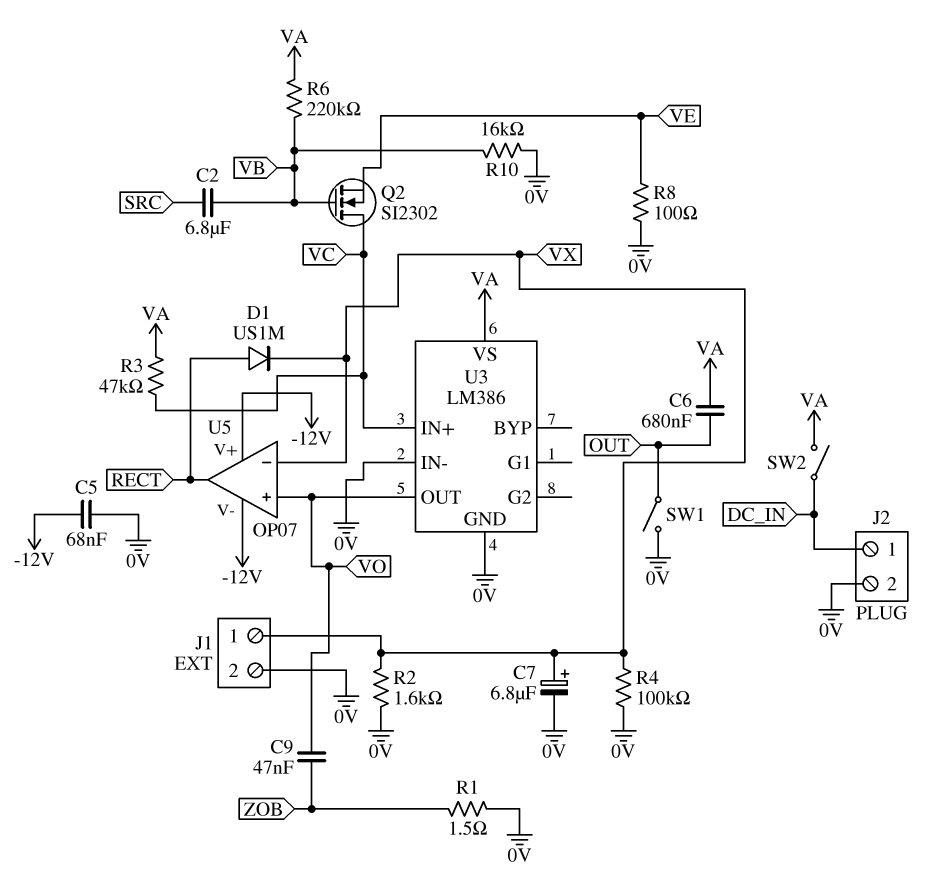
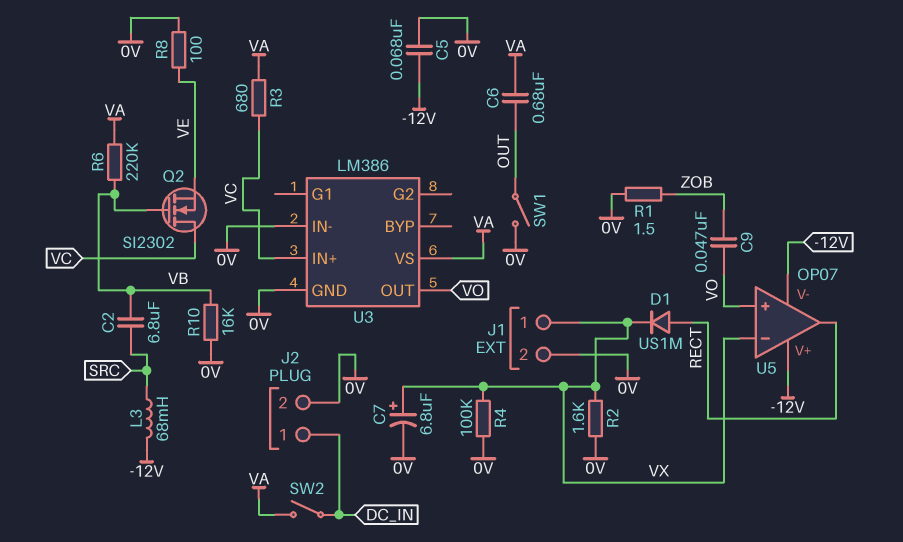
L3: none -> 68mH (-12V, SRC)
R3: 47k (VA, VC) -> 680 (VA, VC)

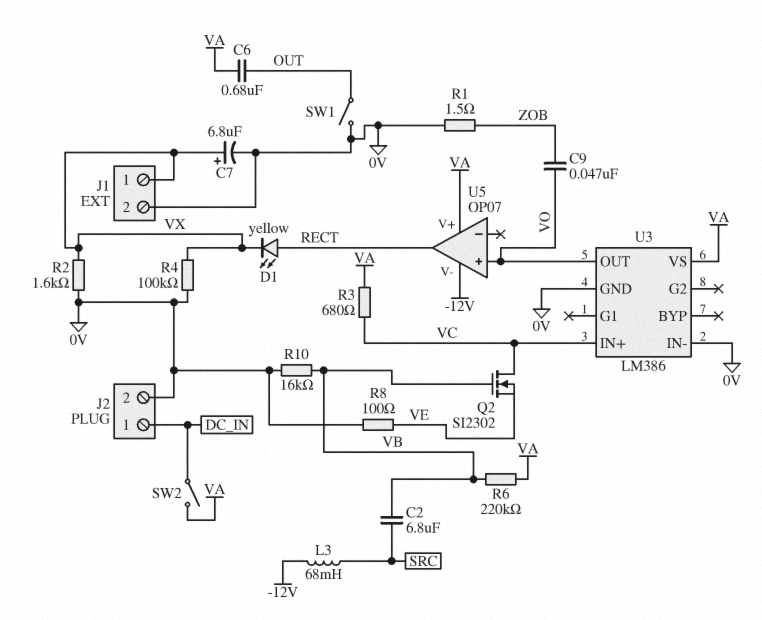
C5: 68nF (-12V, 0V) -> none
D1: diode US1M (A RECT, K VX) -> LED yellow (A RECT, K VX)
U5 pin V+: -12V -> VA
U5 pin in-: VX -> none

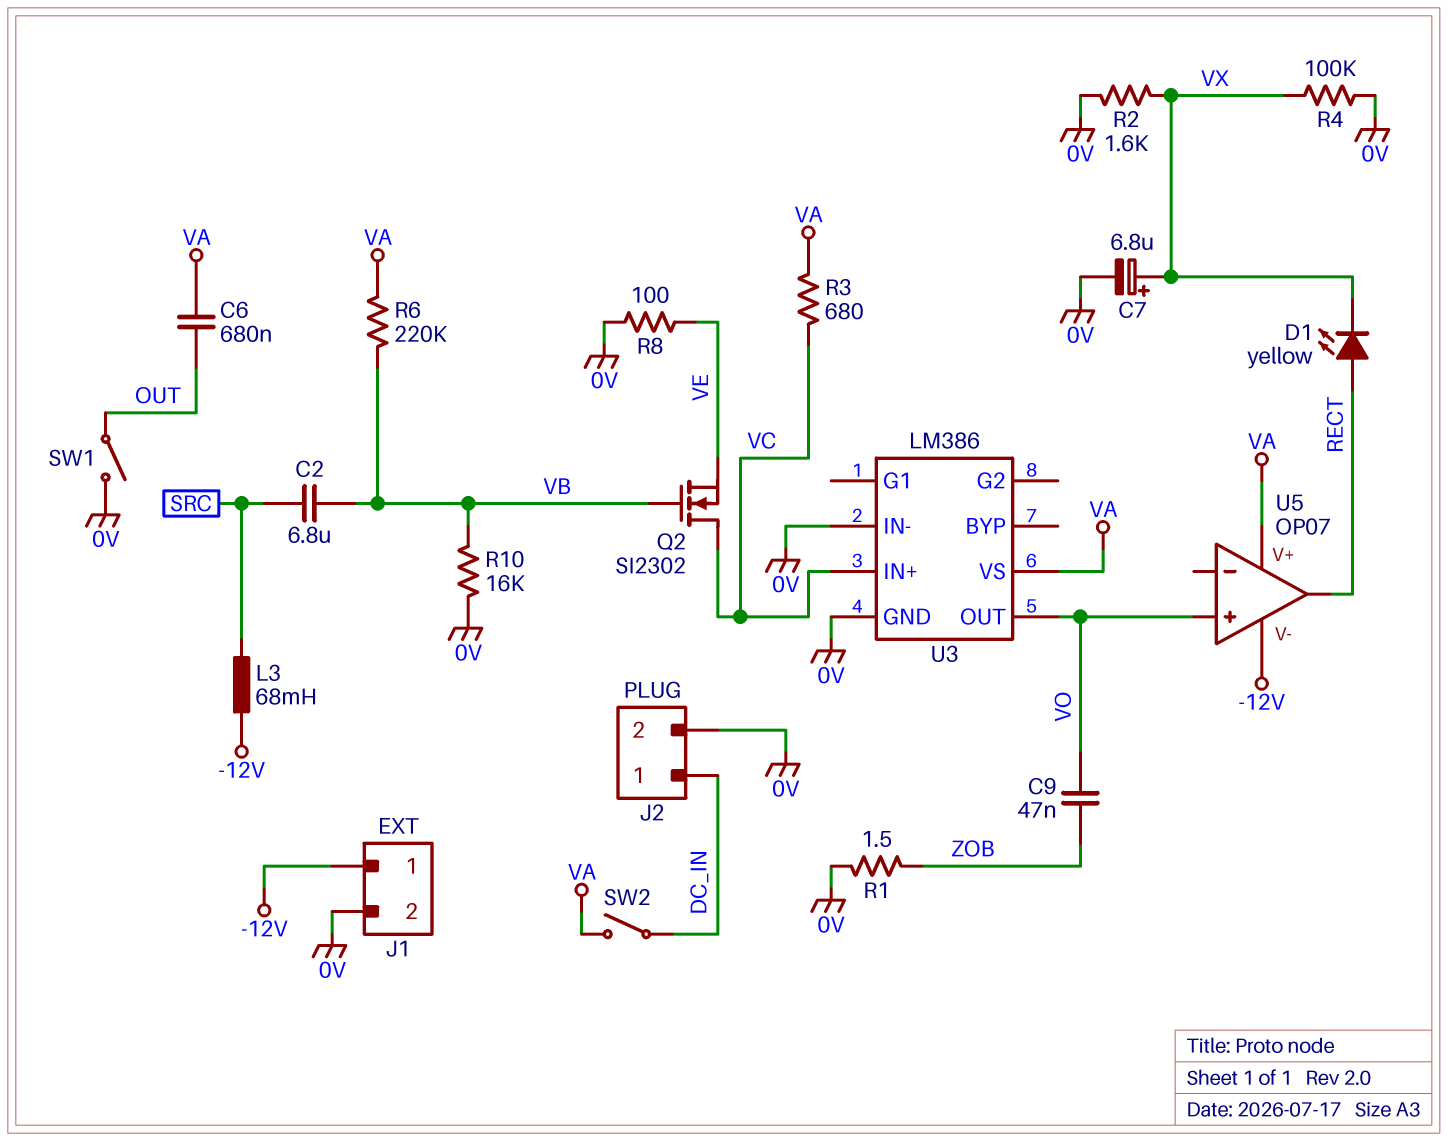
J1 pin 1: VX -> -12V

